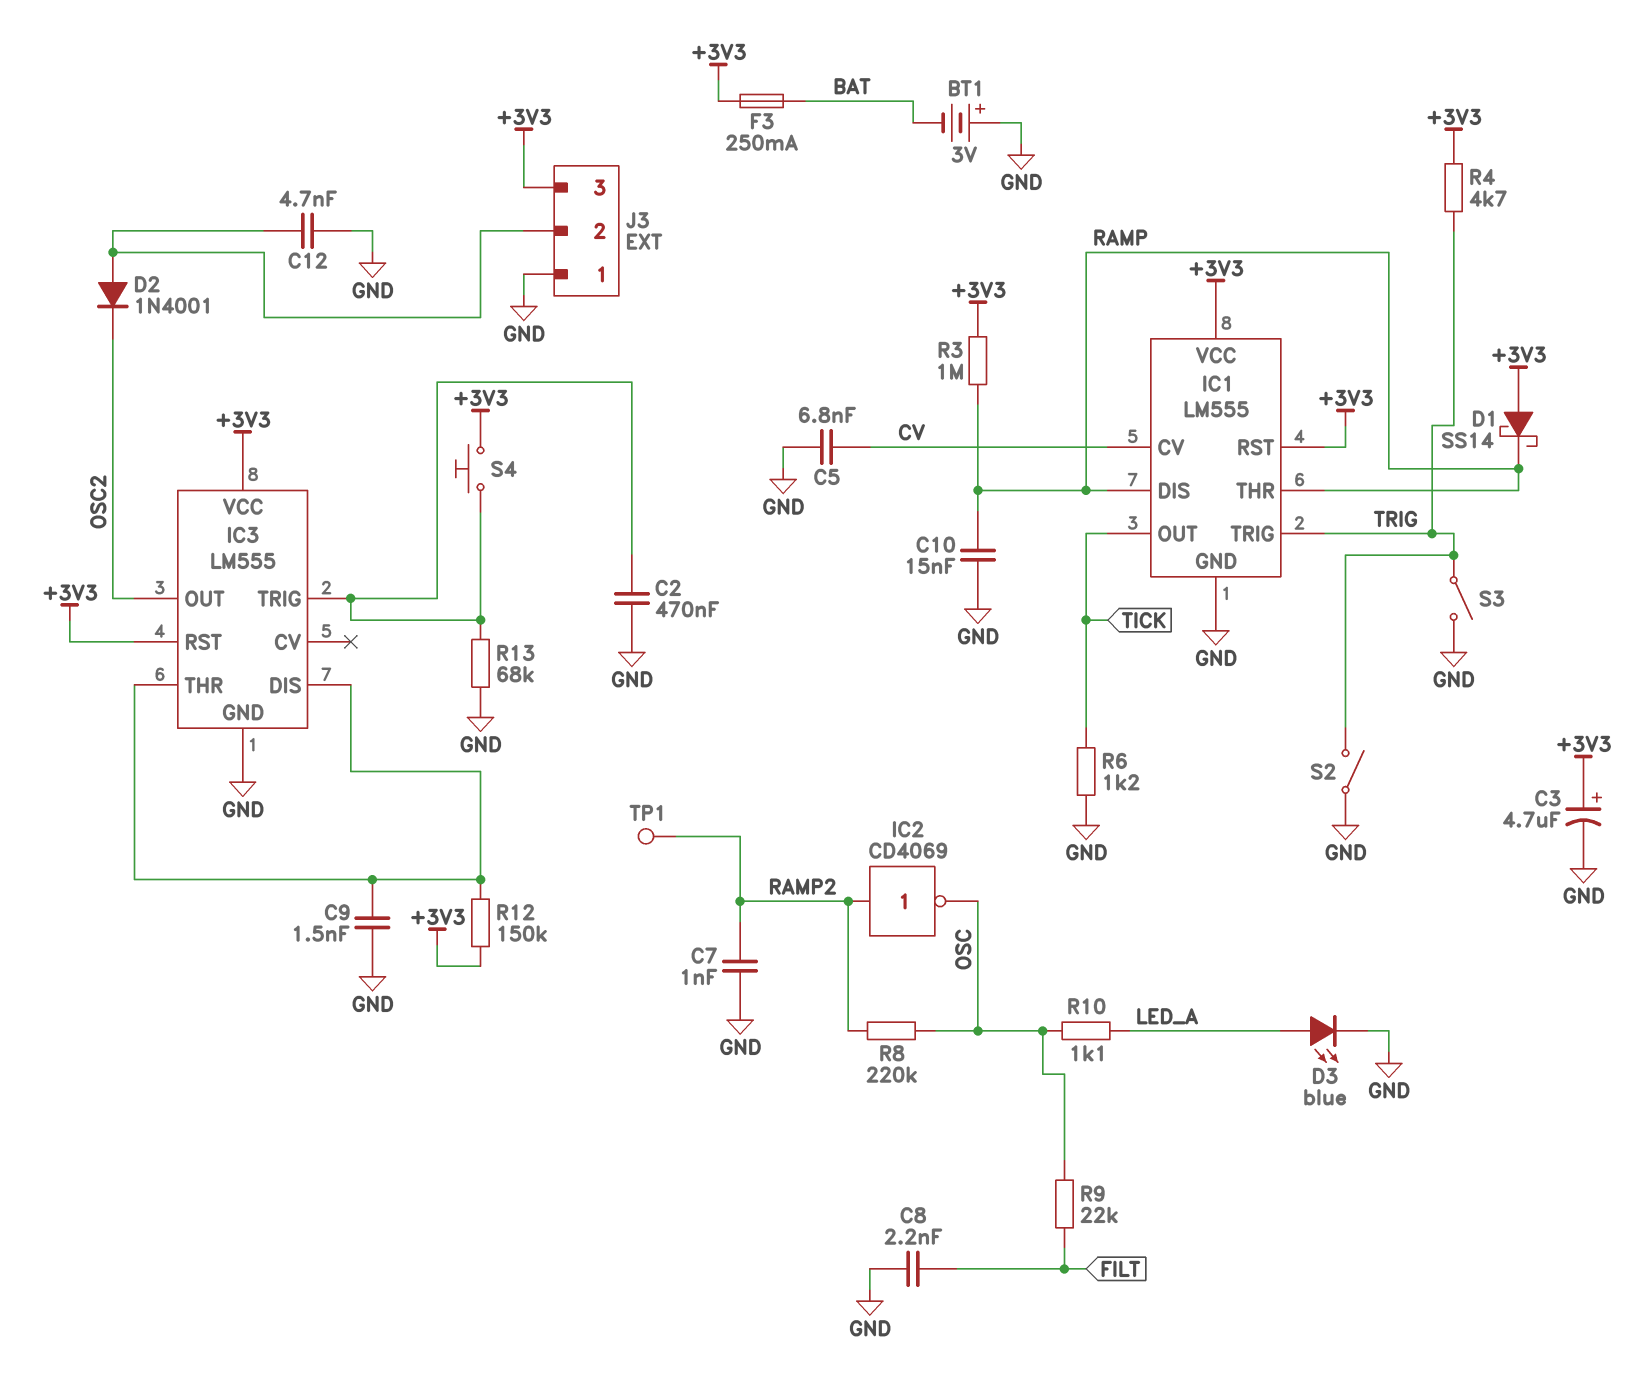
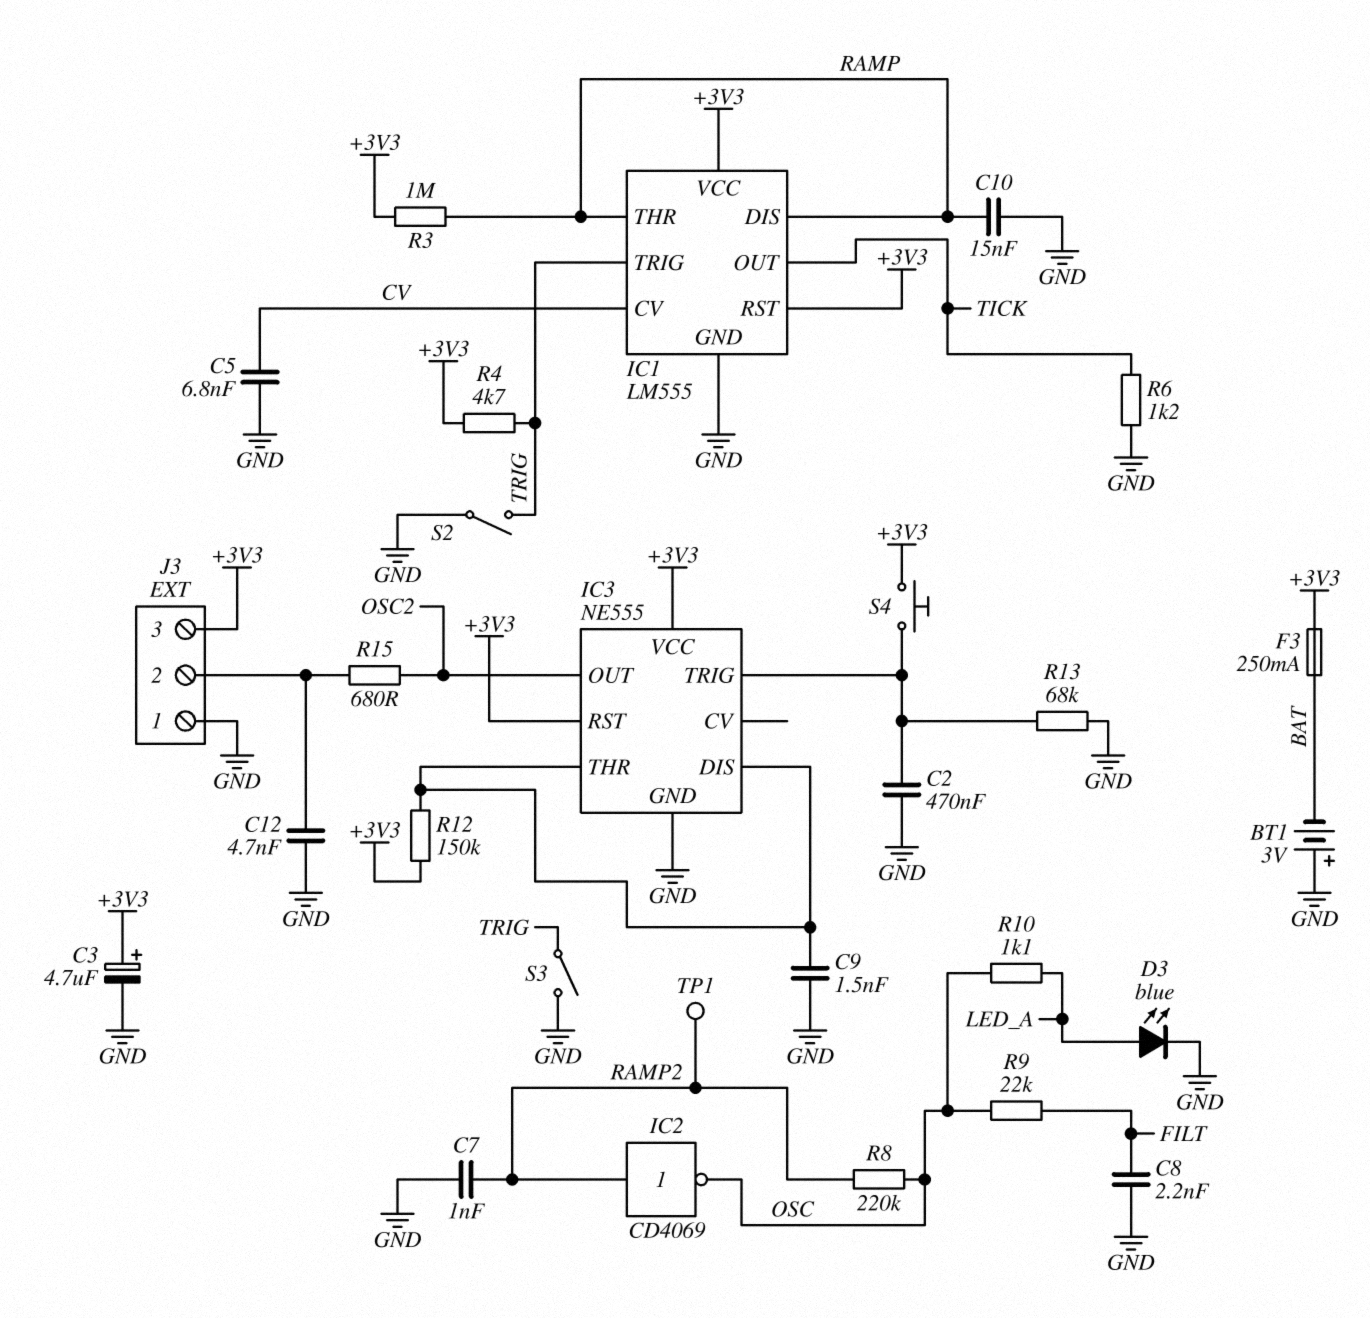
D1: schottky SS14 (A +3V3, K RAMP) -> none
D2: diode 1N4001 (A J3/2, K OSC2) -> none
IC3: LM555 -> NE555
R15: none -> 680 (J3/2, OSC2)

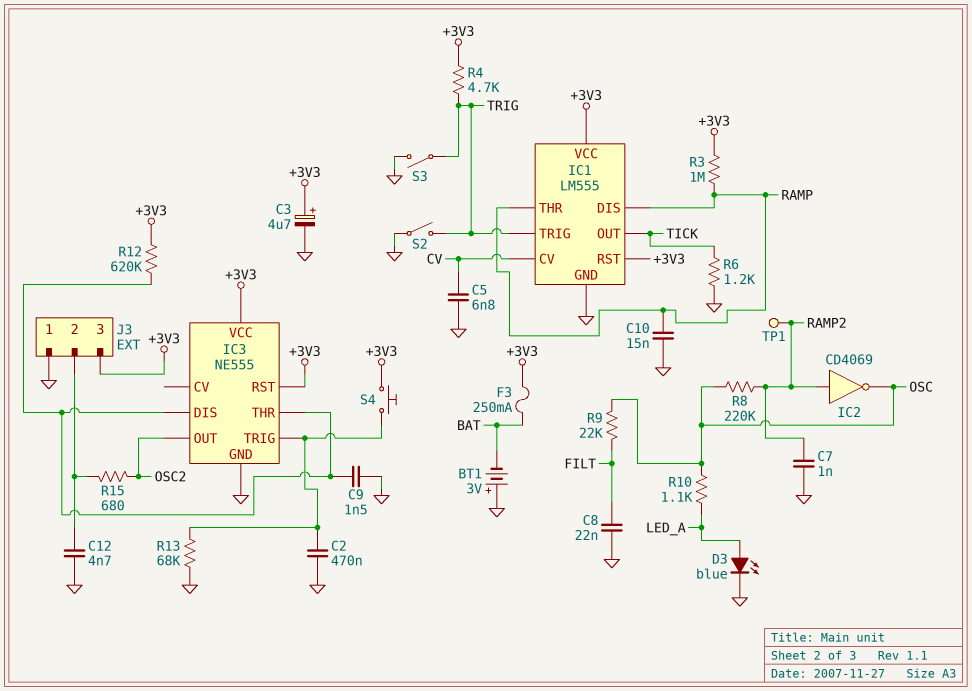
C8: 2.2nF (FILT, GND) -> 22nF (FILT, GND)
R12: 150k (+3V3, IC3/DIS) -> 620k (+3V3, IC3/DIS)

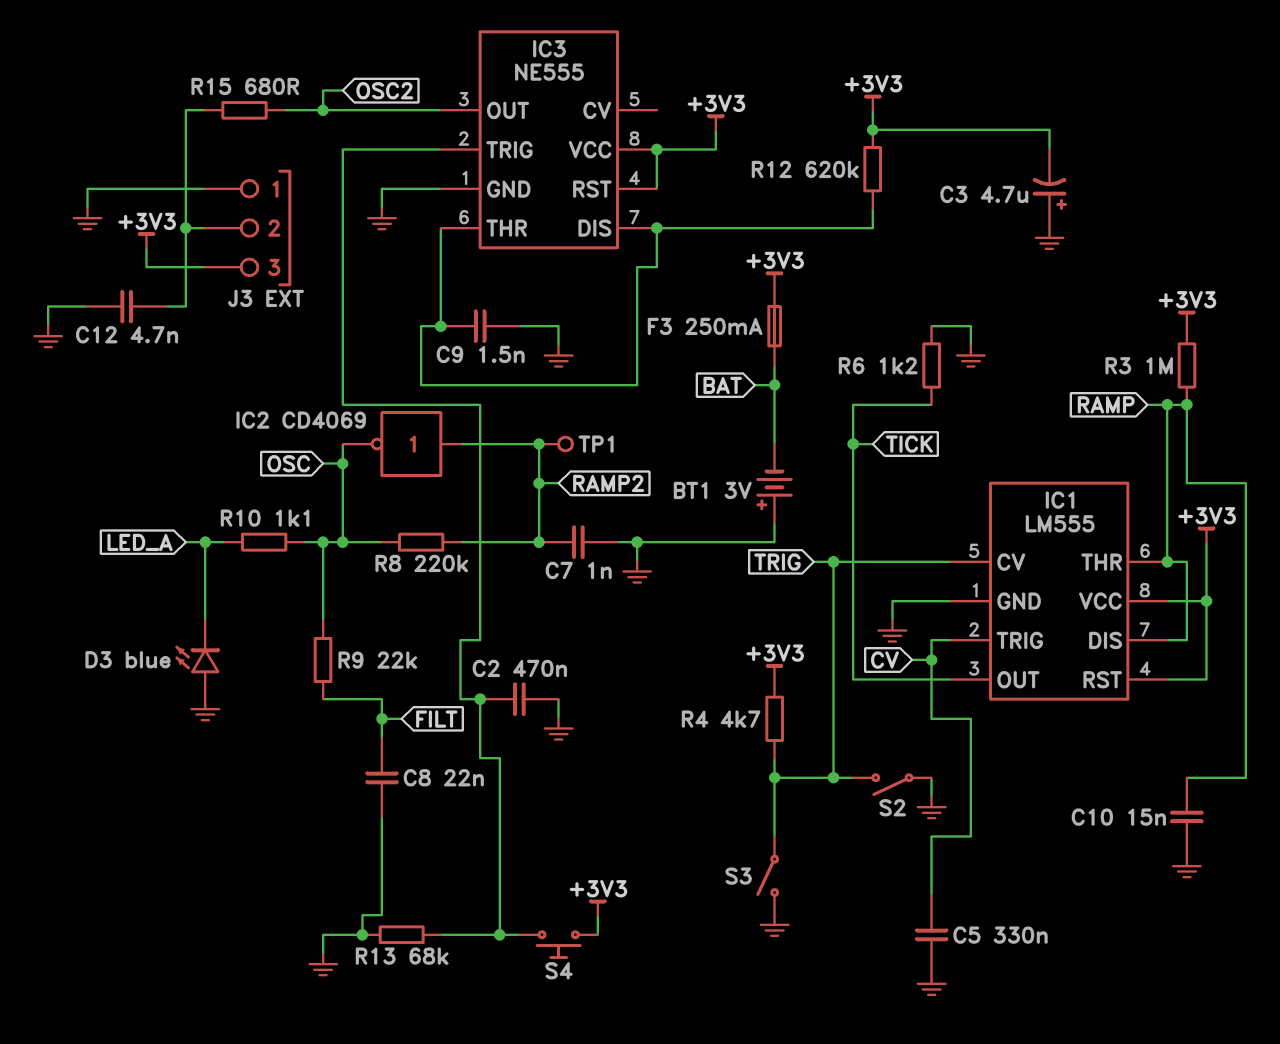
C3: 4.7uF (plus +3V3, minus GND) -> 4.7uF (plus GND, minus +3V3)
C5: 6.8nF (CV, GND) -> 330nF (CV, GND)
D3: LED blue (A LED_A, K GND) -> LED blue (A GND, K LED_A)
IC1 pin CV: CV -> TRIG
IC1 pin TRIG: TRIG -> CV

